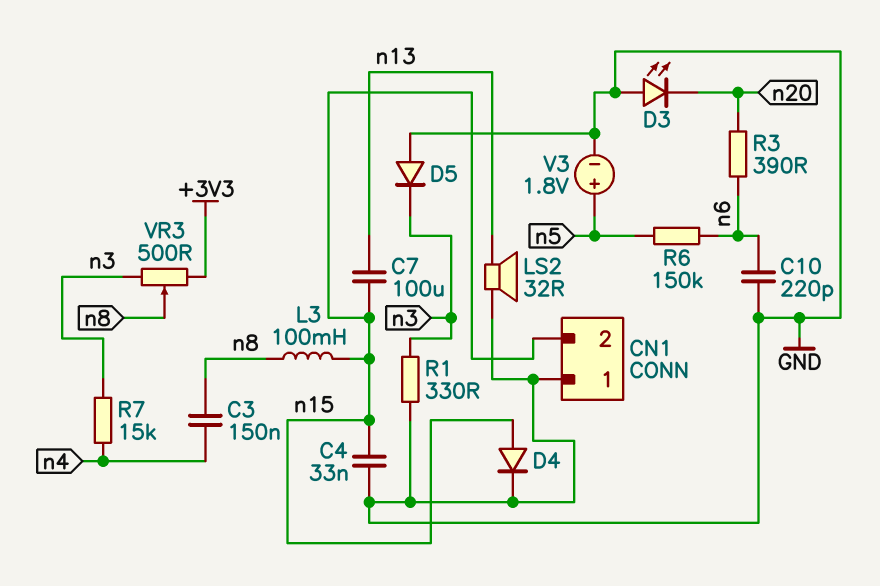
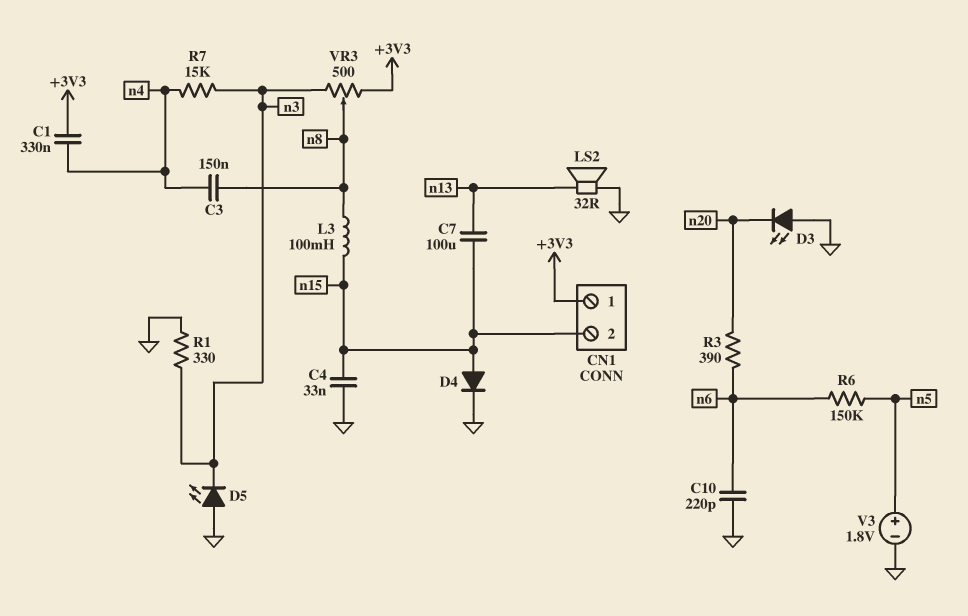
C1: none -> 330nF (+3V3, n4)
CN1 pin 1: GND -> +3V3
D5: diode (A GND, K n3) -> LED (A GND, K n3)

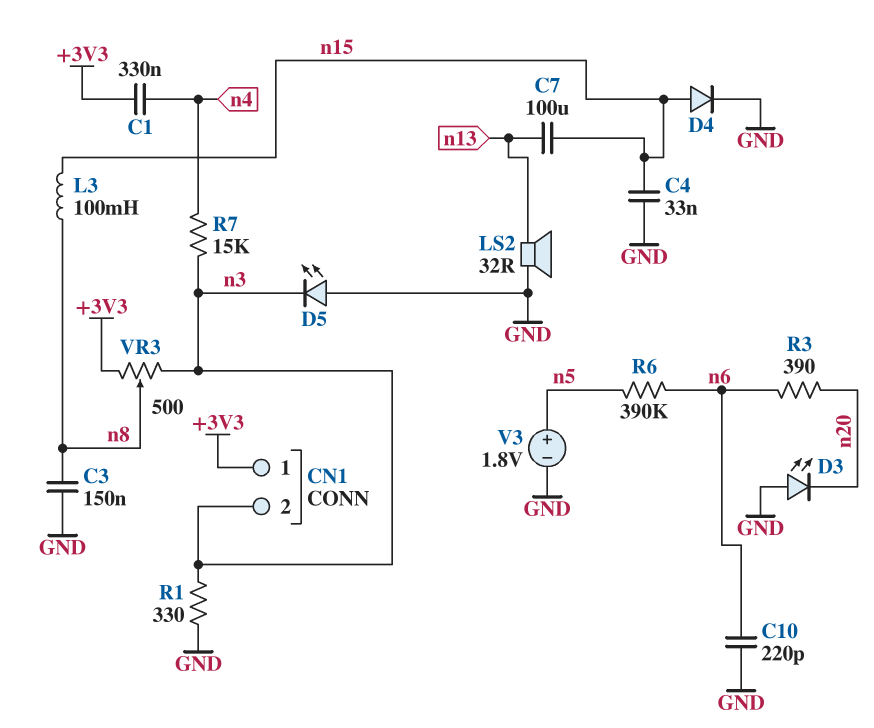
C3: 150nF (n4, n8) -> 150nF (GND, n8)
CN1 pin 2: n15 -> n3
R6: 150k (n5, n6) -> 390k (n5, n6)

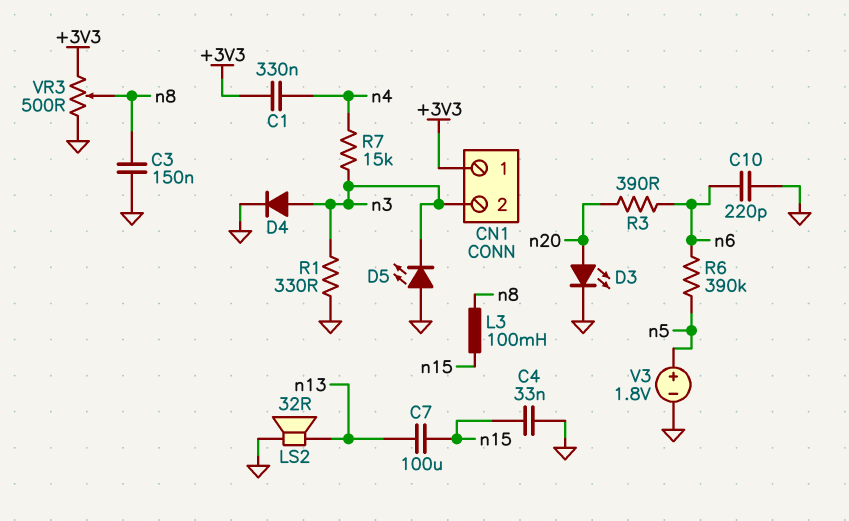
D3: LED (A GND, K n20) -> LED (A n20, K GND)
D4: diode (A n15, K GND) -> diode (A n3, K GND)
VR3: 500 (+3V3, n3, wiper n8) -> 500 (+3V3, GND, wiper n8)

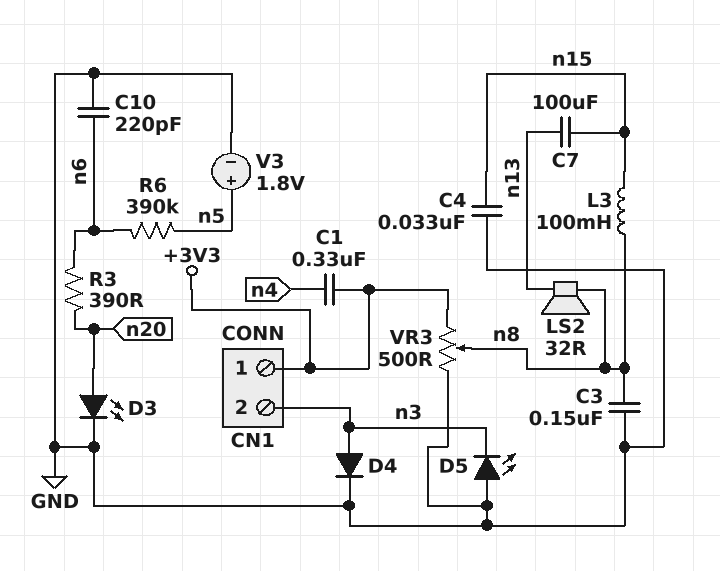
LS2: speaker 32R (GND, n13) -> speaker 32R (n8, n13)
R1: 330 (GND, n3) -> none
R7: 15k (n3, n4) -> none

